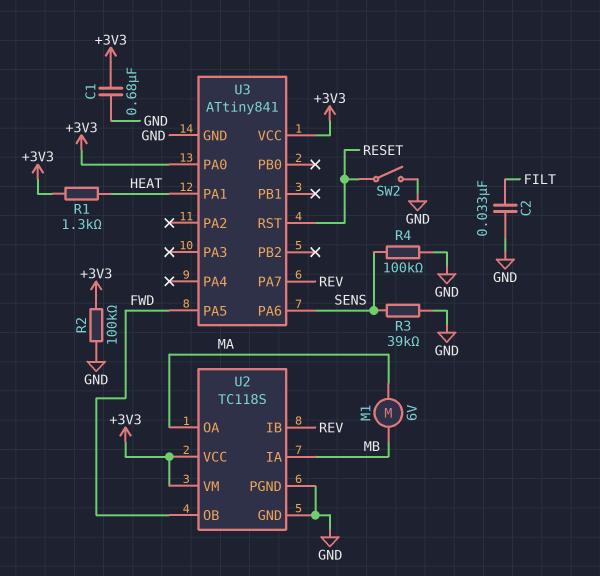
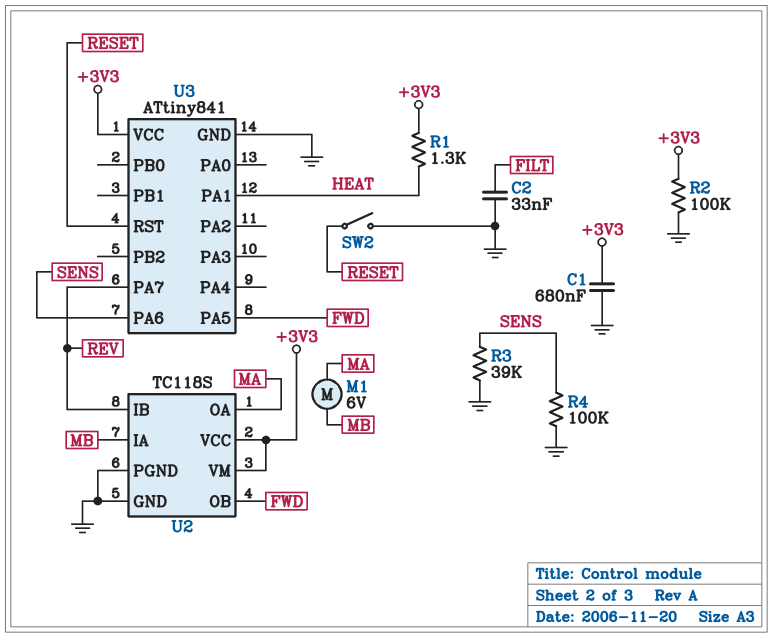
U3 pin PA0: +3V3 -> none

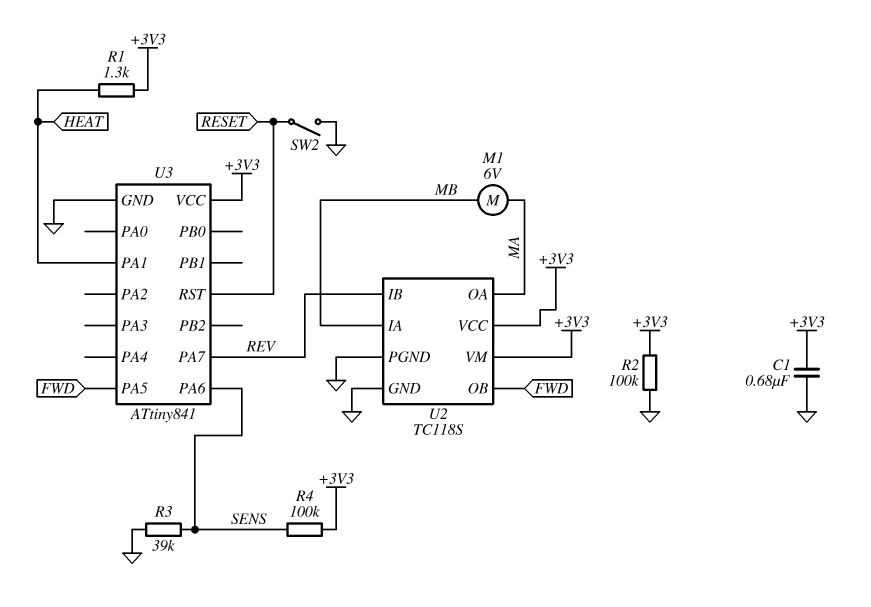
C2: 33nF (FILT, GND) -> none
R4: 100k (GND, SENS) -> 100k (+3V3, SENS)

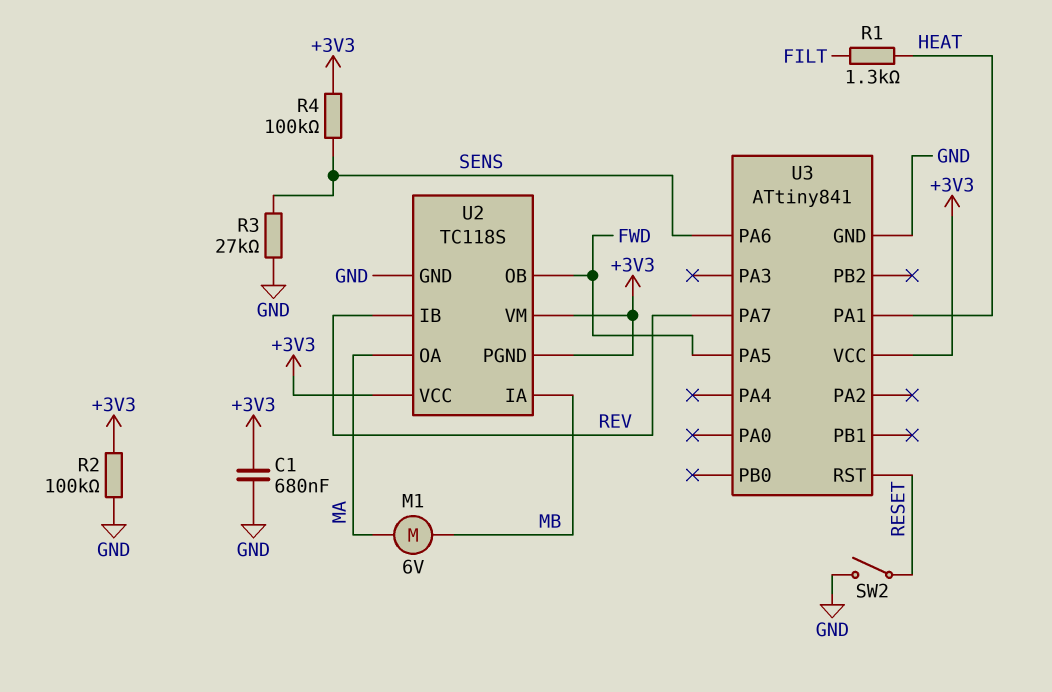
R1: 1.3k (+3V3, HEAT) -> 1.3k (FILT, HEAT)
R3: 39k (GND, SENS) -> 27k (GND, SENS)
U2 pin PGND: GND -> +3V3

